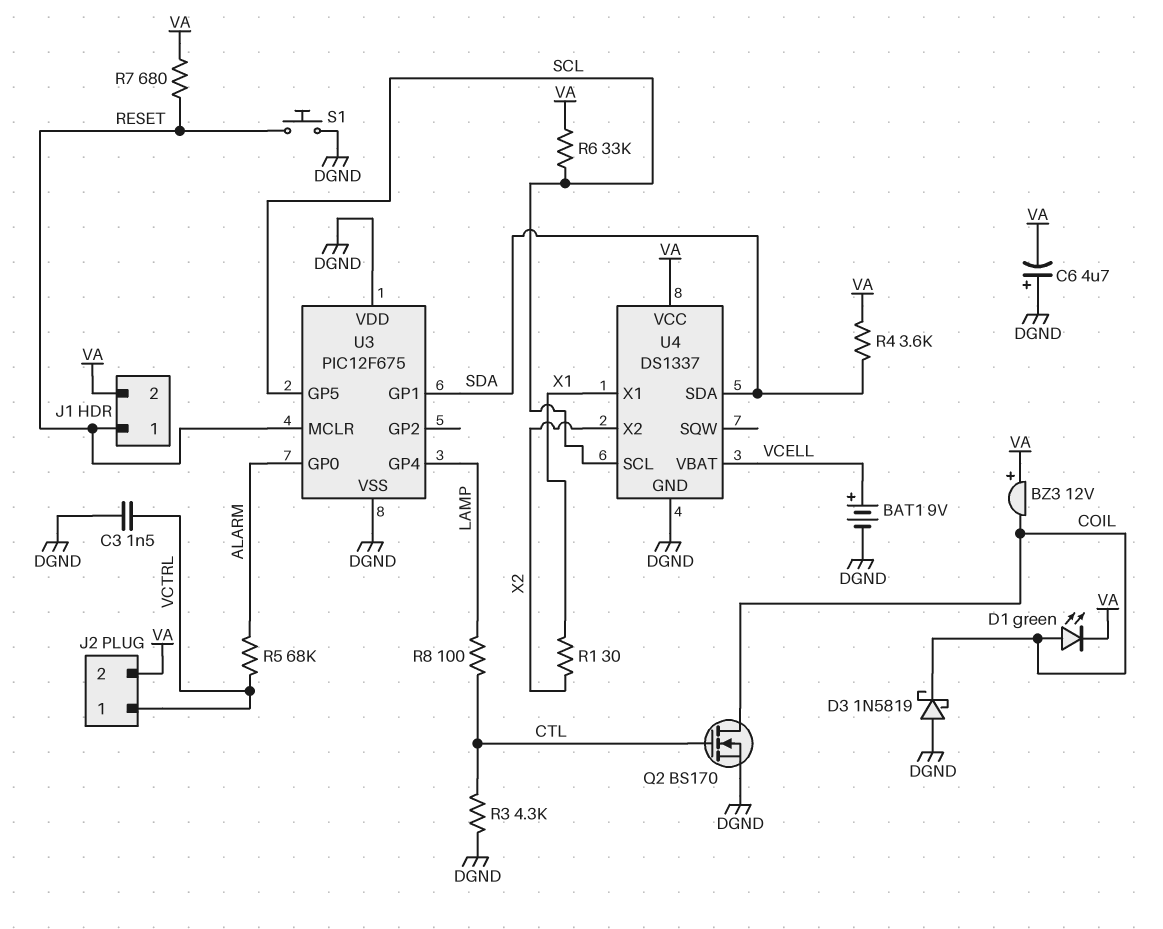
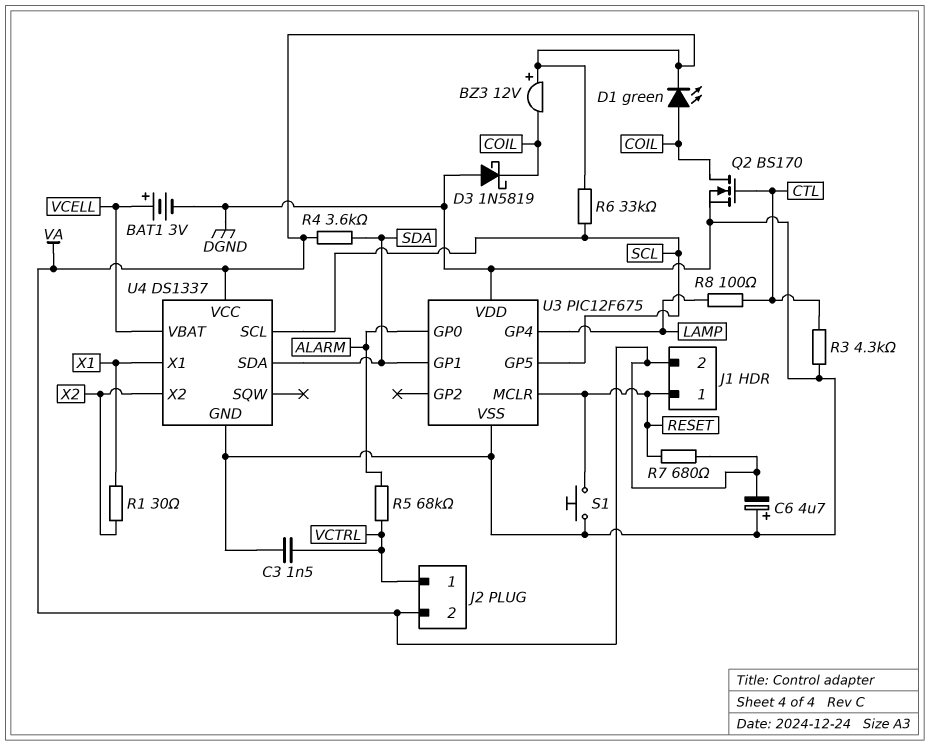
BAT1: 9V (plus VCELL, minus DGND) -> 3V (plus VCELL, minus DGND)

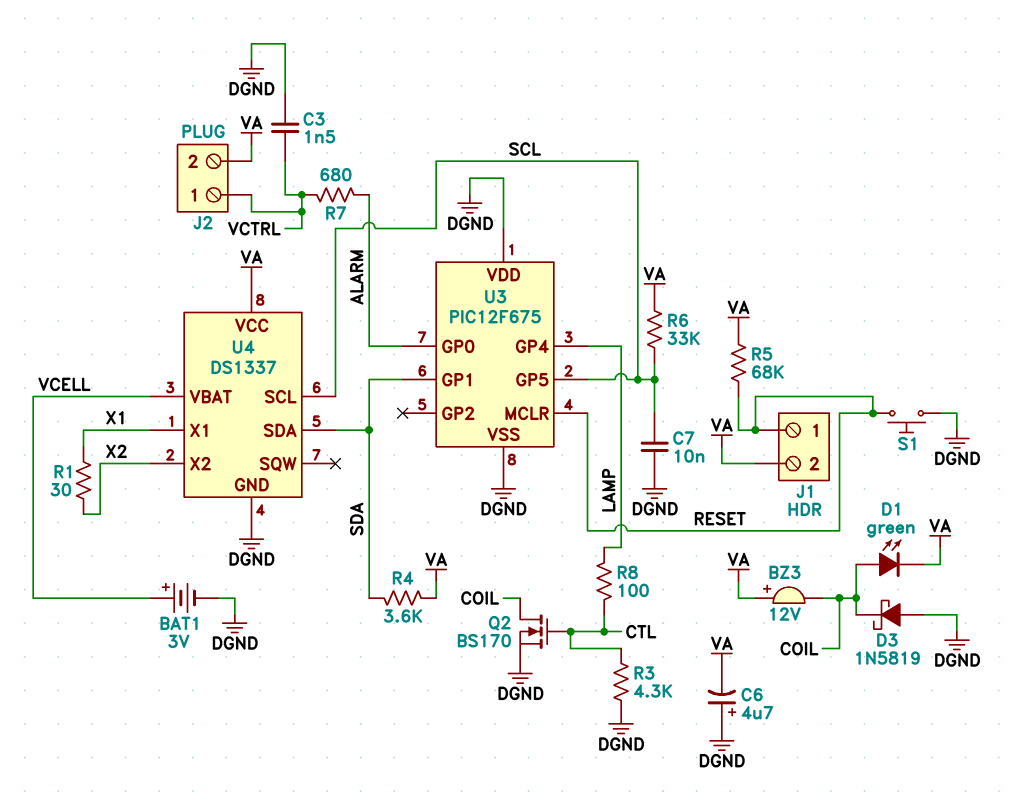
C7: none -> 10nF (DGND, SCL)
R5: 68k (ALARM, VCTRL) -> 68k (RESET, VA)
R7: 680 (RESET, VA) -> 680 (ALARM, VCTRL)

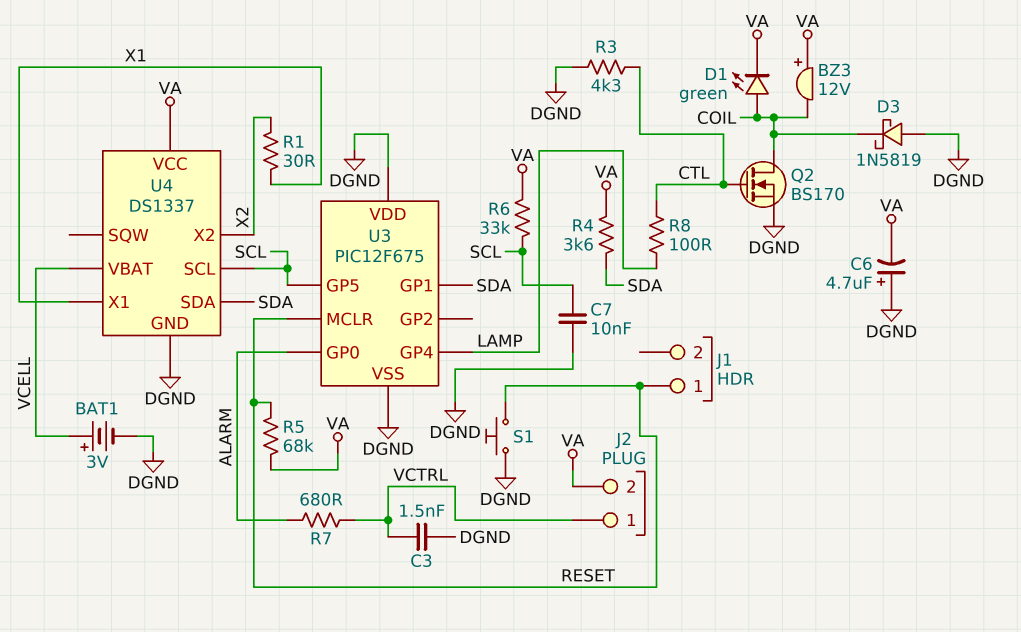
J1 pin 2: VA -> none

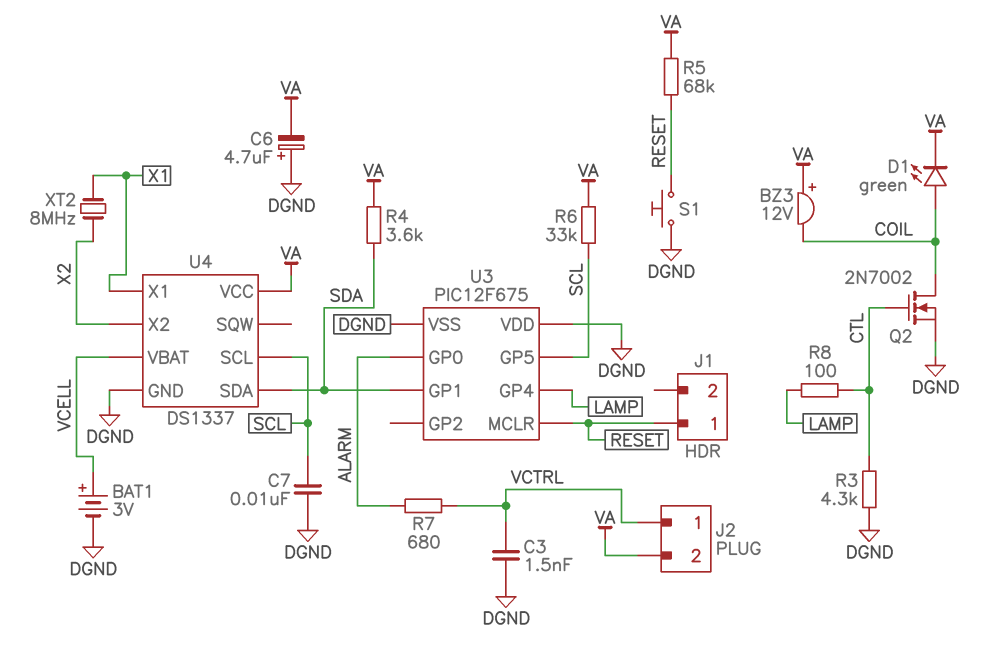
D3: schottky 1N5819 (A DGND, K COIL) -> none
Q2: NMOS BS170 (G CTL, D COIL, S DGND) -> NMOS 2N7002 (G CTL, D COIL, S DGND)
R1: 30 (X1, X2) -> none
XT2: none -> 8MHz (X1, X2)

